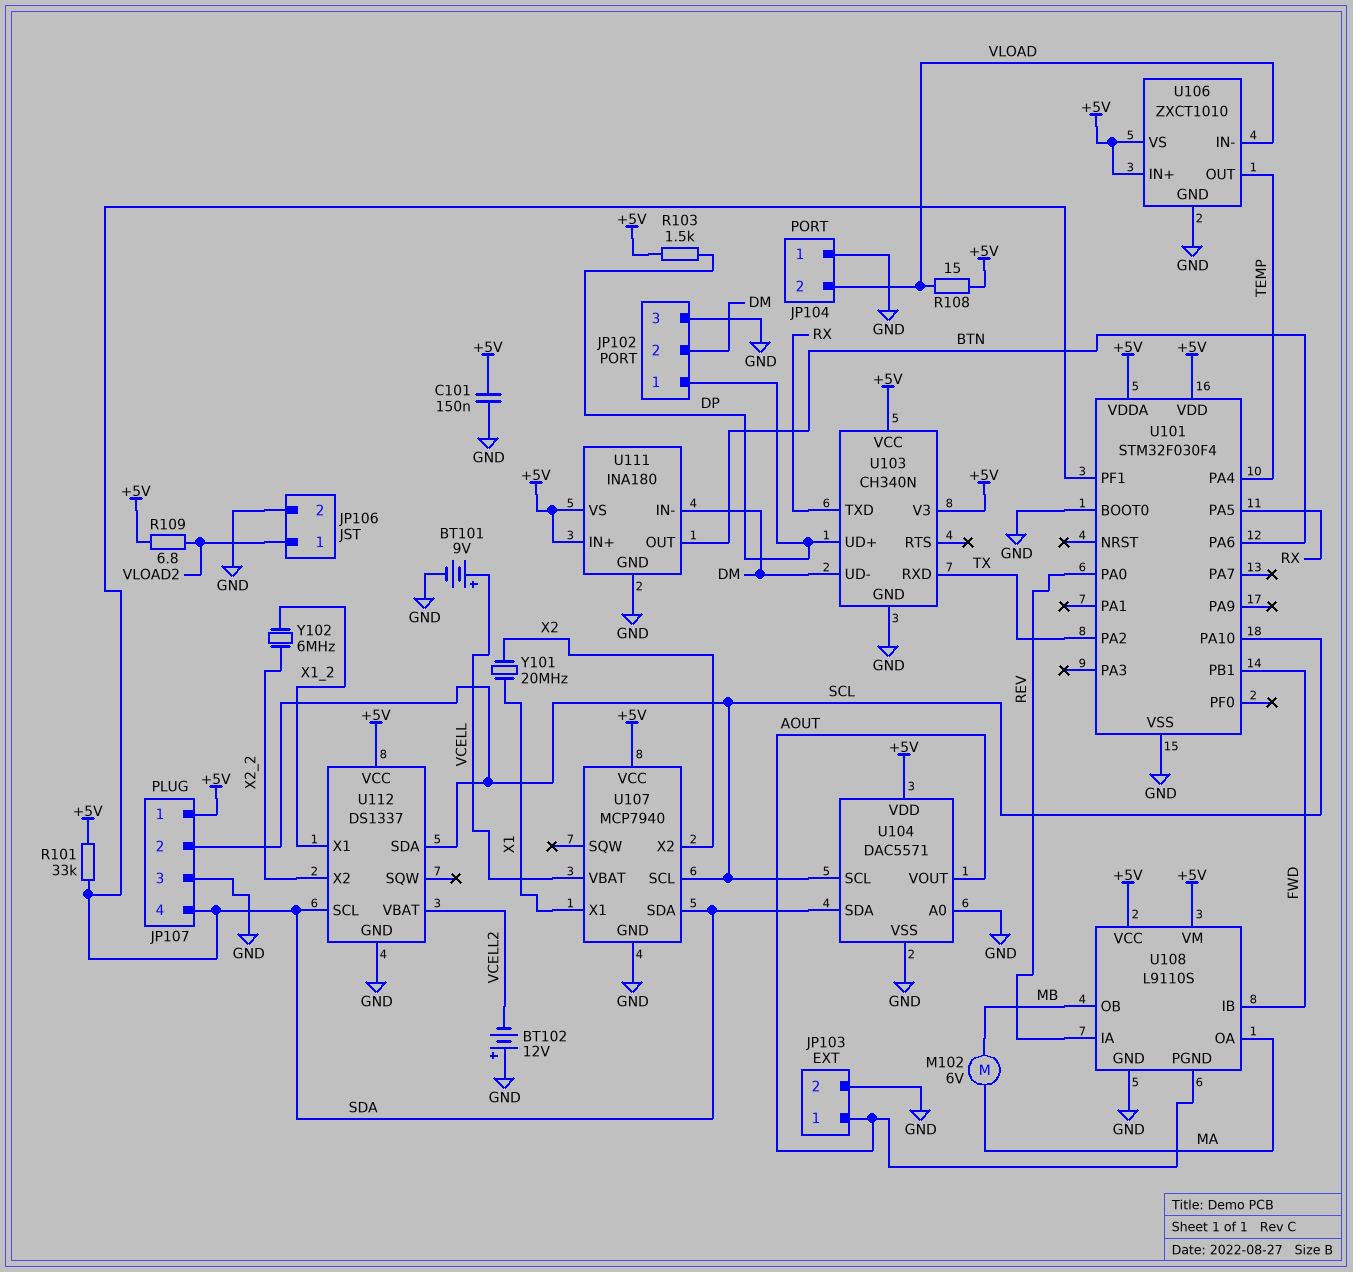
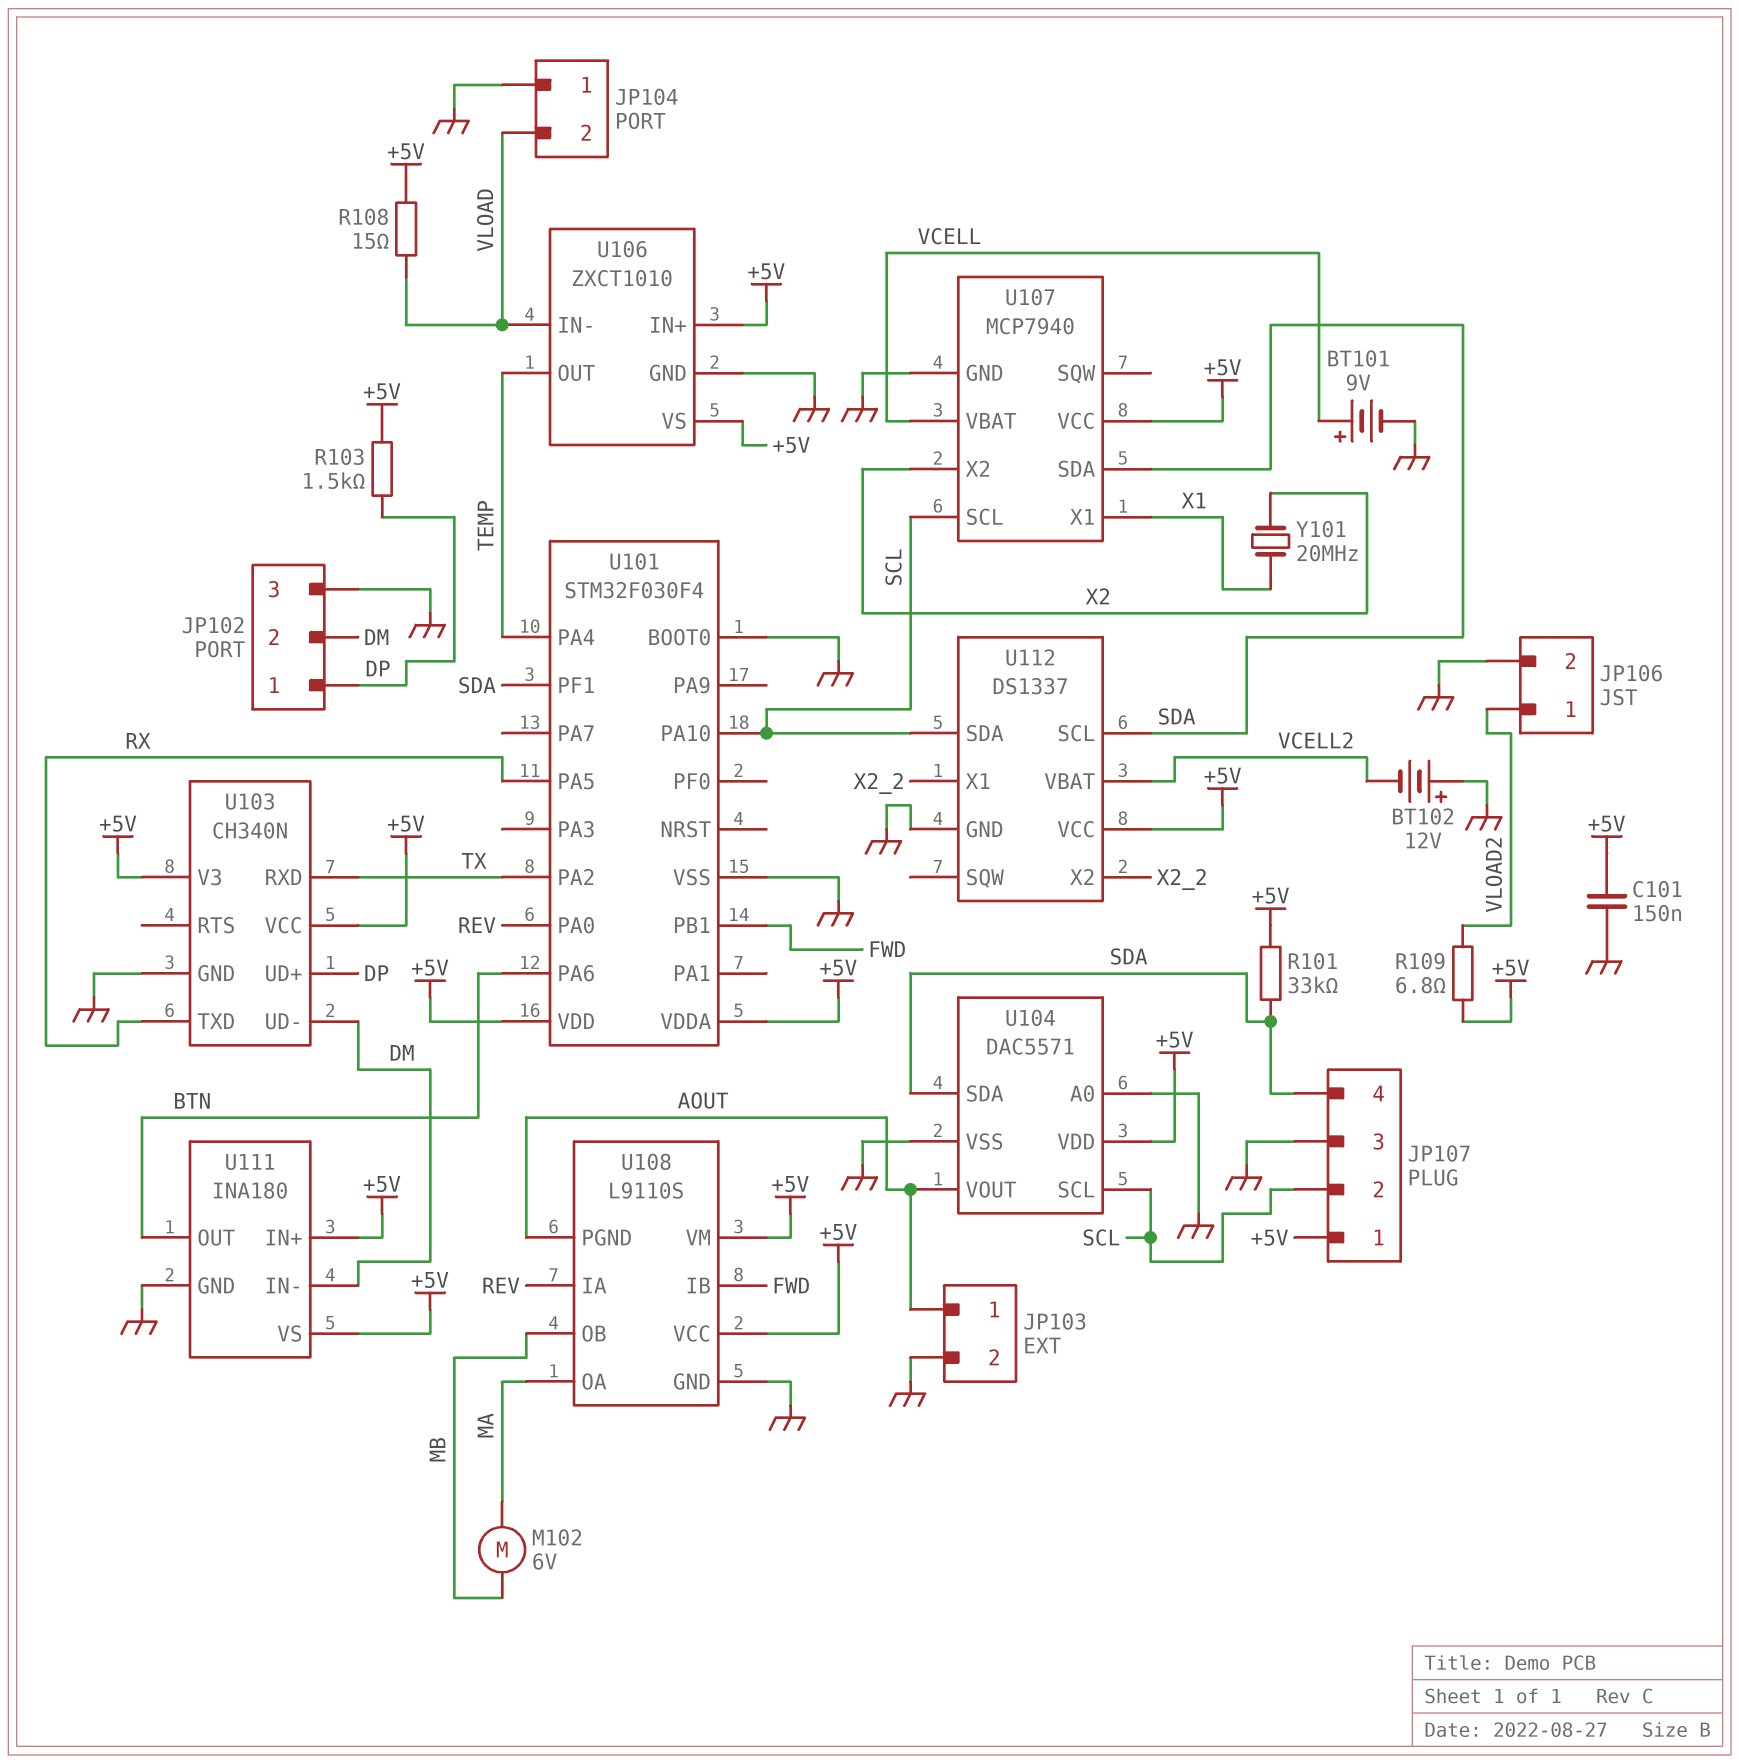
U112 pin X1: X1_2 -> X2_2
Y102: 6MHz (X1_2, X2_2) -> none

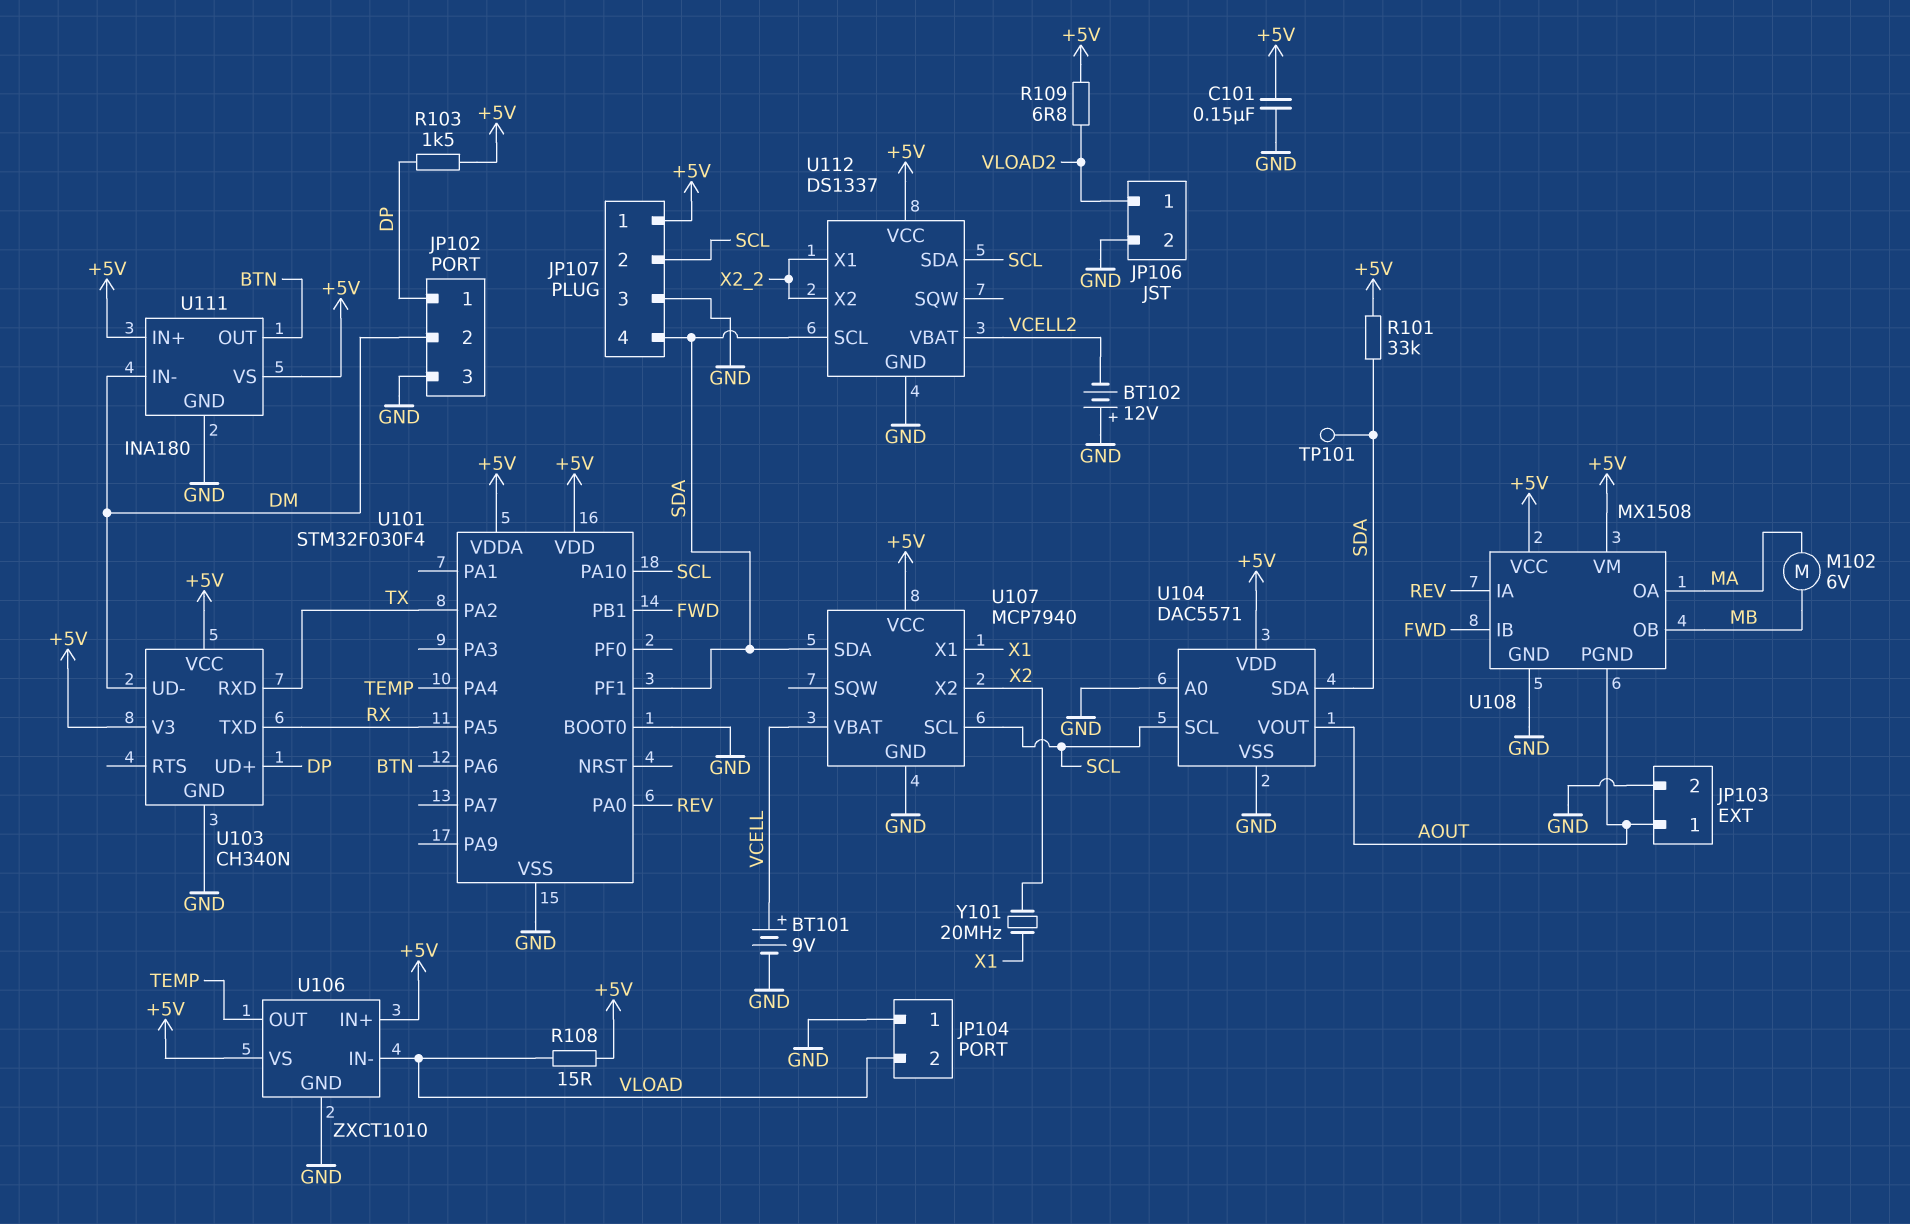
TP101: none -> test point (SDA)
U108: L9110S -> MX1508

